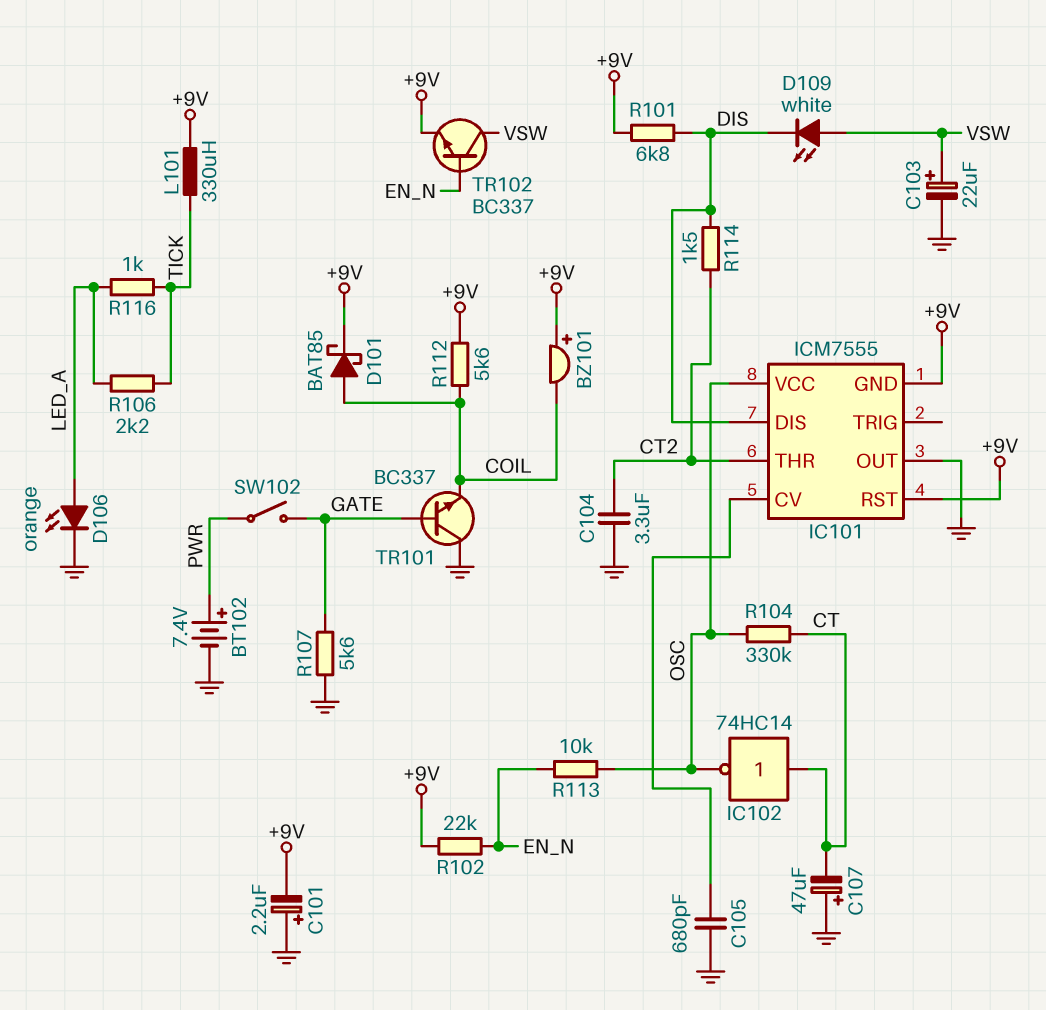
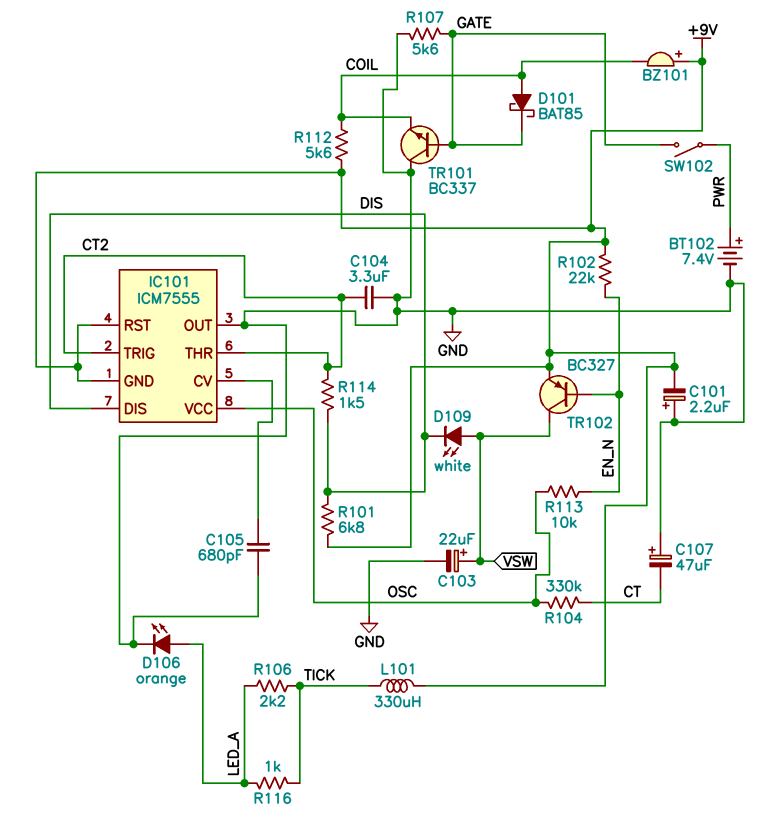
D101: schottky BAT85 (A COIL, K +9V) -> schottky BAT85 (A COIL, K GATE)
IC101 pin TRIG: none -> CT2
IC102: NOT 74HC14 (in CT, out OSC) -> none
TR102: NPN BC337 (B EN_N, C VSW, E +9V) -> PNP BC327 (B EN_N, C VSW, E +9V)

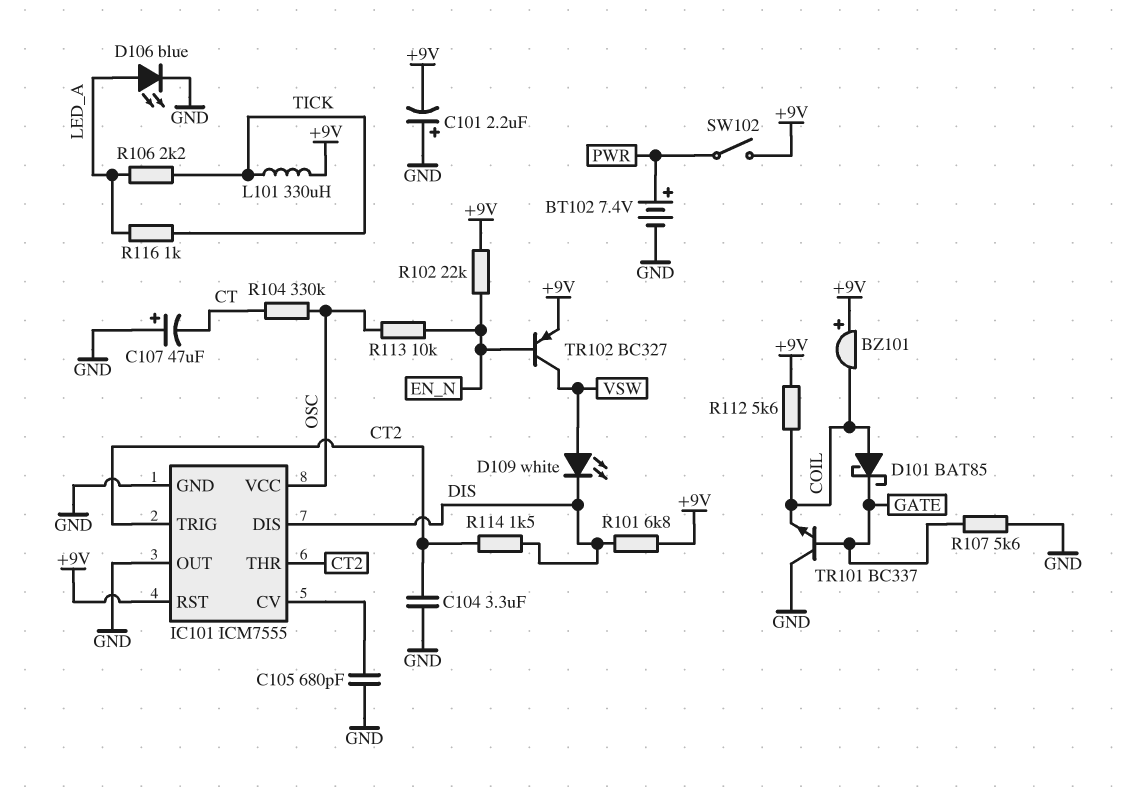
C103: 22uF (plus VSW, minus GND) -> none
D106: LED orange (A LED_A, K GND) -> LED blue (A LED_A, K GND)
IC101 pin GND: +9V -> GND
SW102: switch (GATE, PWR) -> switch (+9V, PWR)

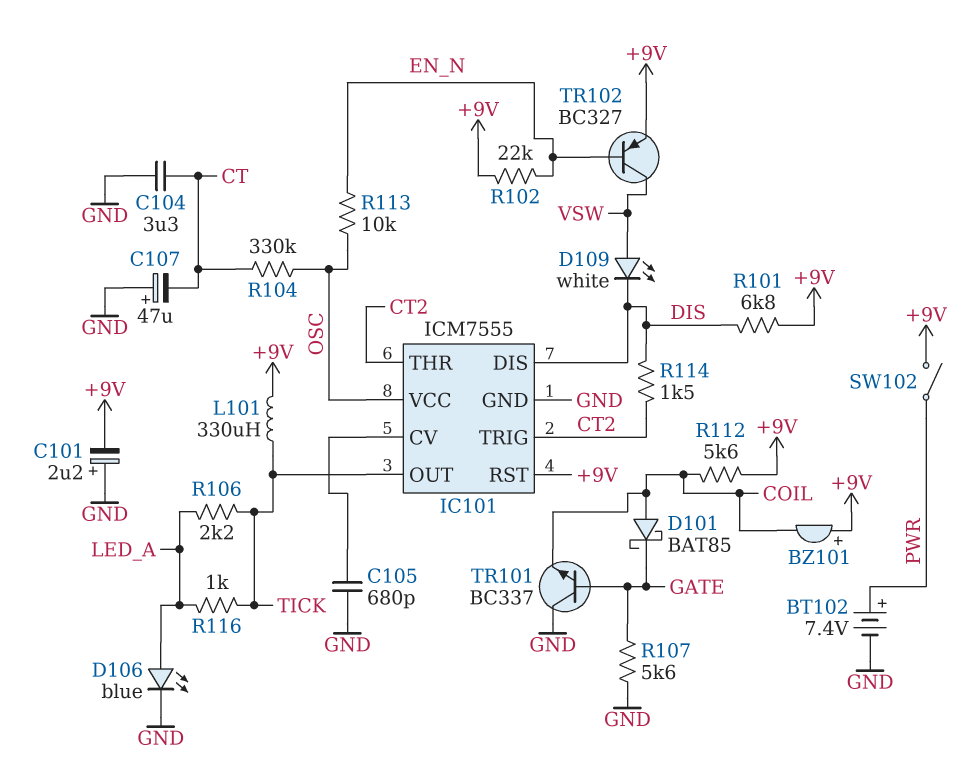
C104: 3.3uF (CT2, GND) -> 3.3uF (CT, GND)
IC101 pin OUT: GND -> TICK

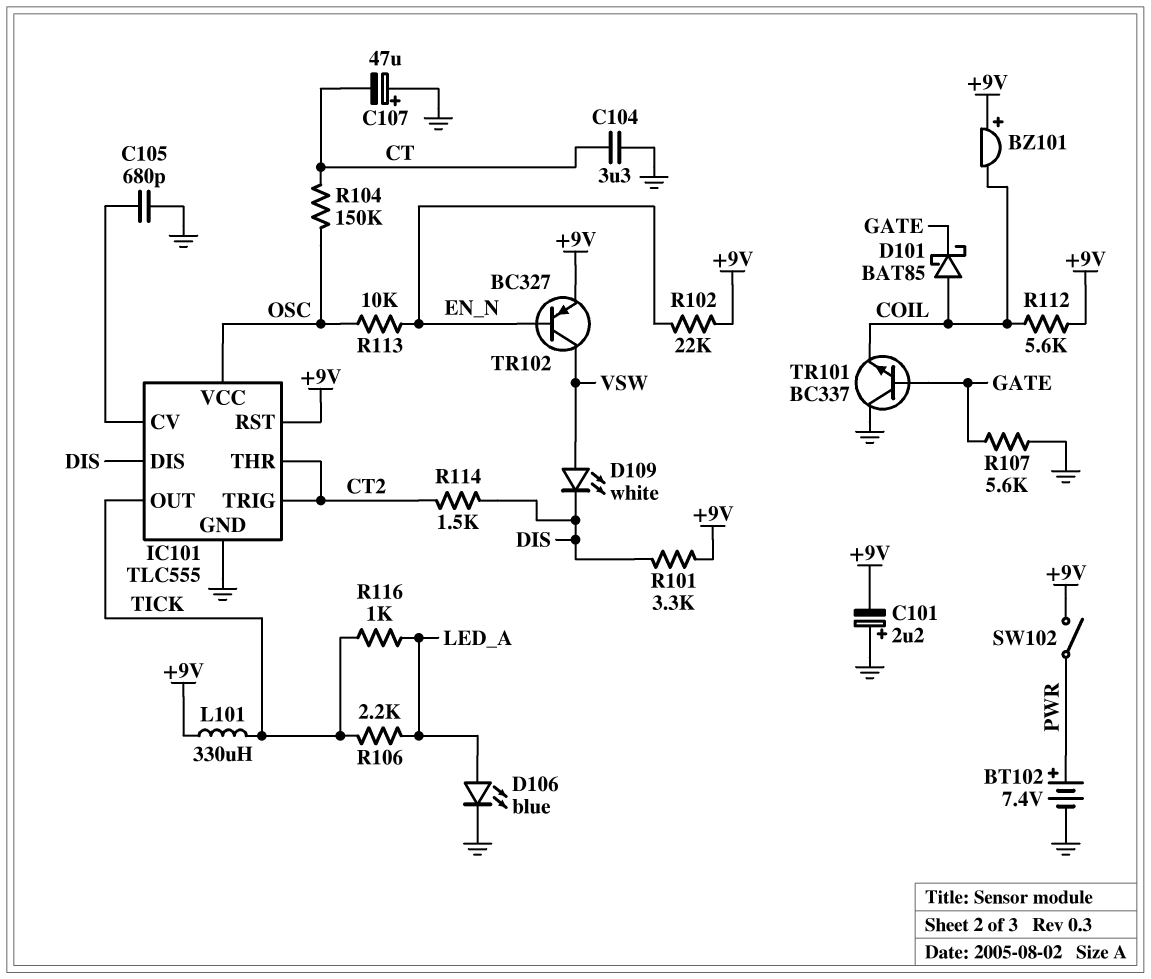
IC101: ICM7555 -> TLC555
R101: 6.8k (+9V, DIS) -> 3.3k (+9V, DIS)
R104: 330k (CT, OSC) -> 150k (CT, OSC)

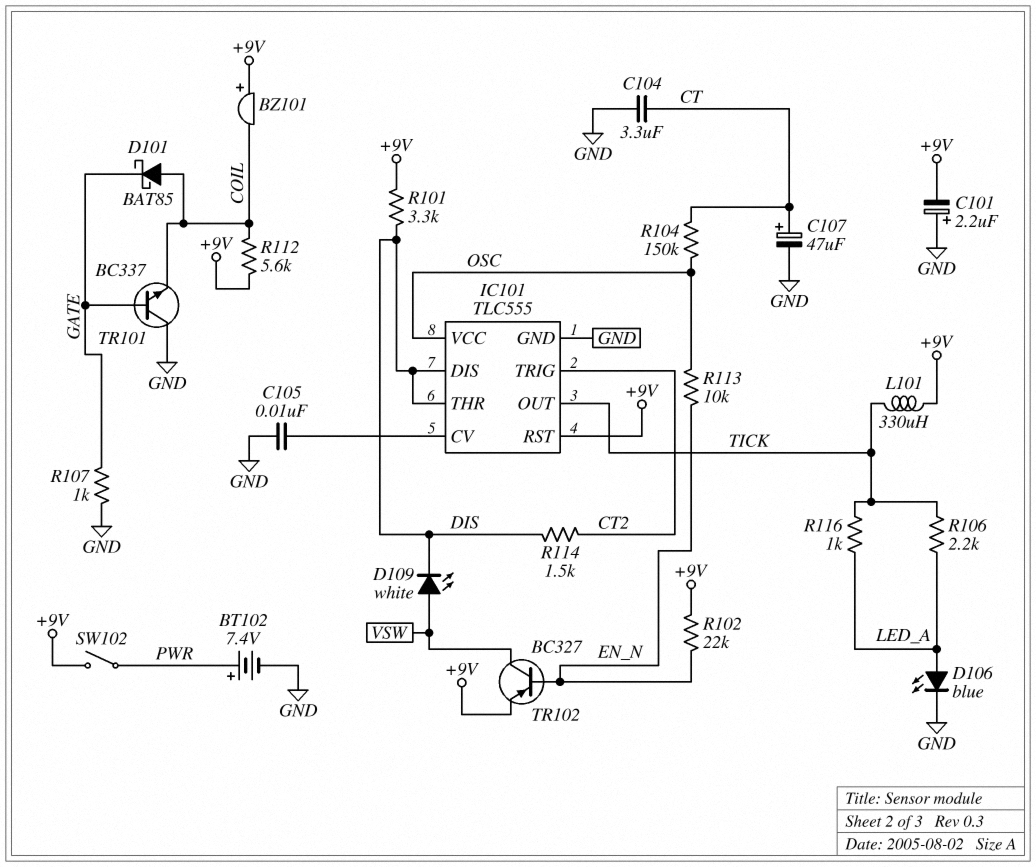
C105: 680pF (GND, IC101/CV) -> 10nF (GND, IC101/CV)
C107: 47uF (plus GND, minus CT) -> 47uF (plus CT, minus GND)
IC101 pin THR: CT2 -> DIS
R107: 5.6k (GATE, GND) -> 1k (GATE, GND)

